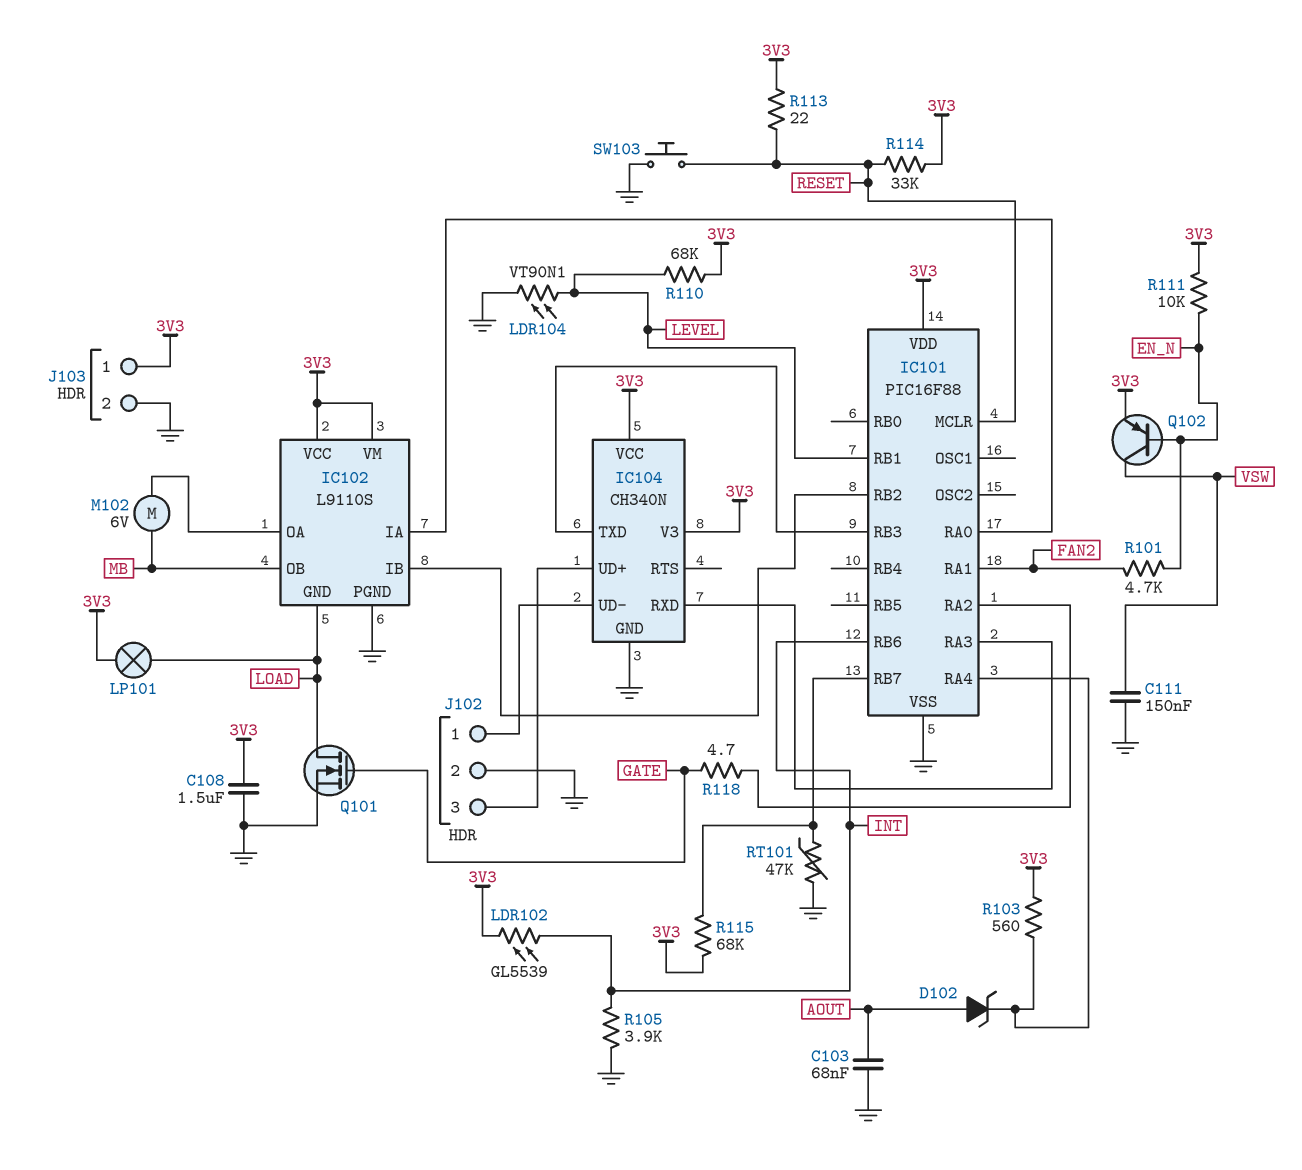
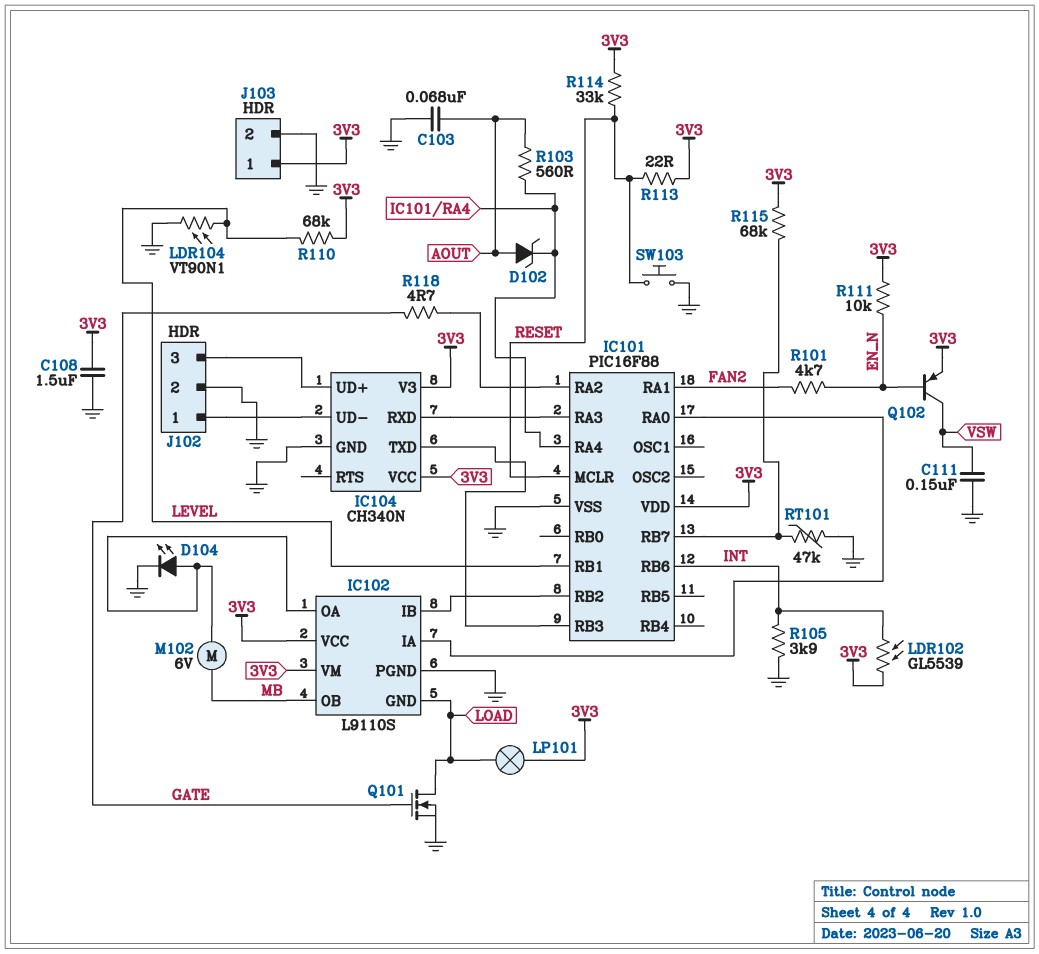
D104: none -> LED (A IC102/OA, K GND)
R103: 560 (3V3, IC101/RA4) -> 560 (AOUT, IC101/RA4)

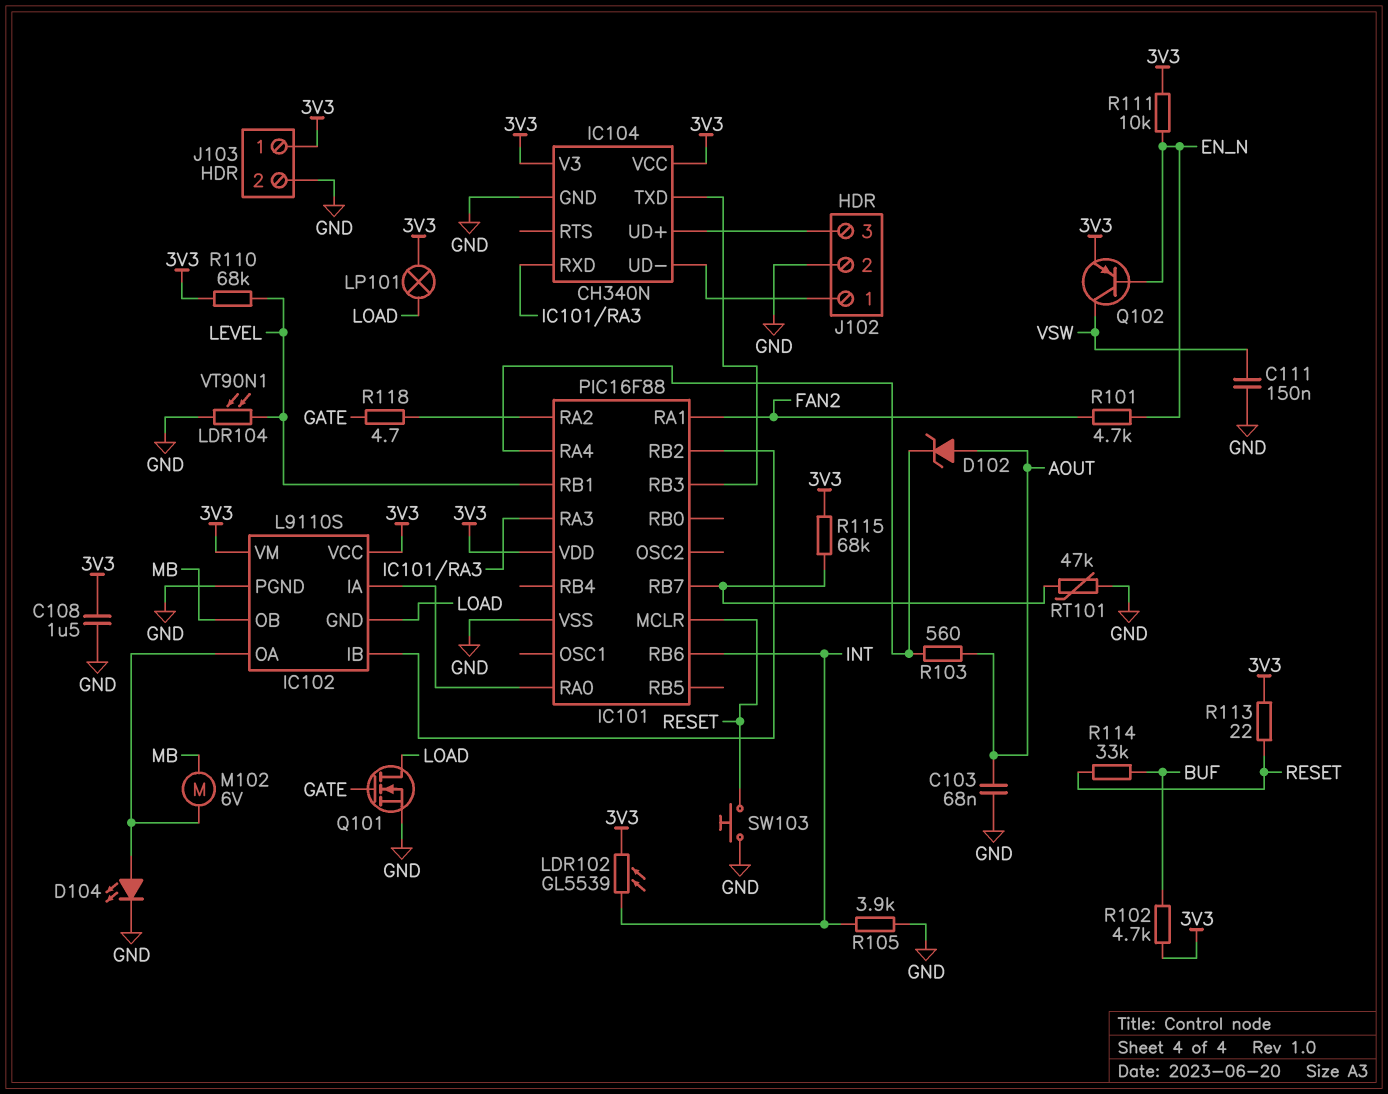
R102: none -> 4.7k (3V3, BUF)
R114: 33k (3V3, RESET) -> 33k (BUF, RESET)

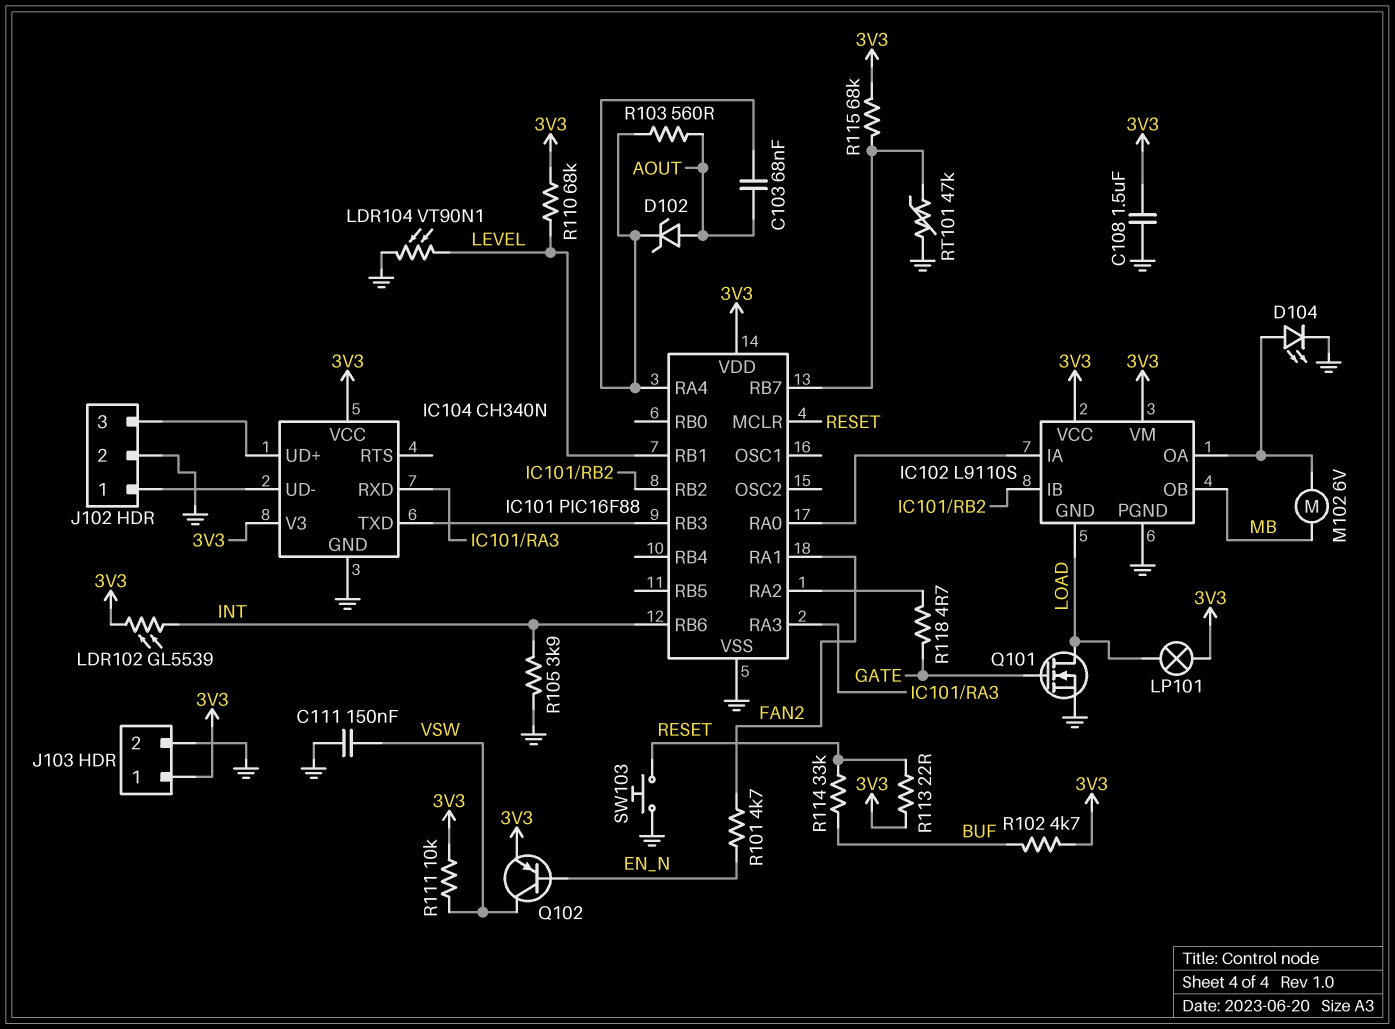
C103: 68nF (AOUT, GND) -> 68nF (AOUT, IC101/RA4)
R111: 10k (3V3, EN_N) -> 10k (3V3, VSW)

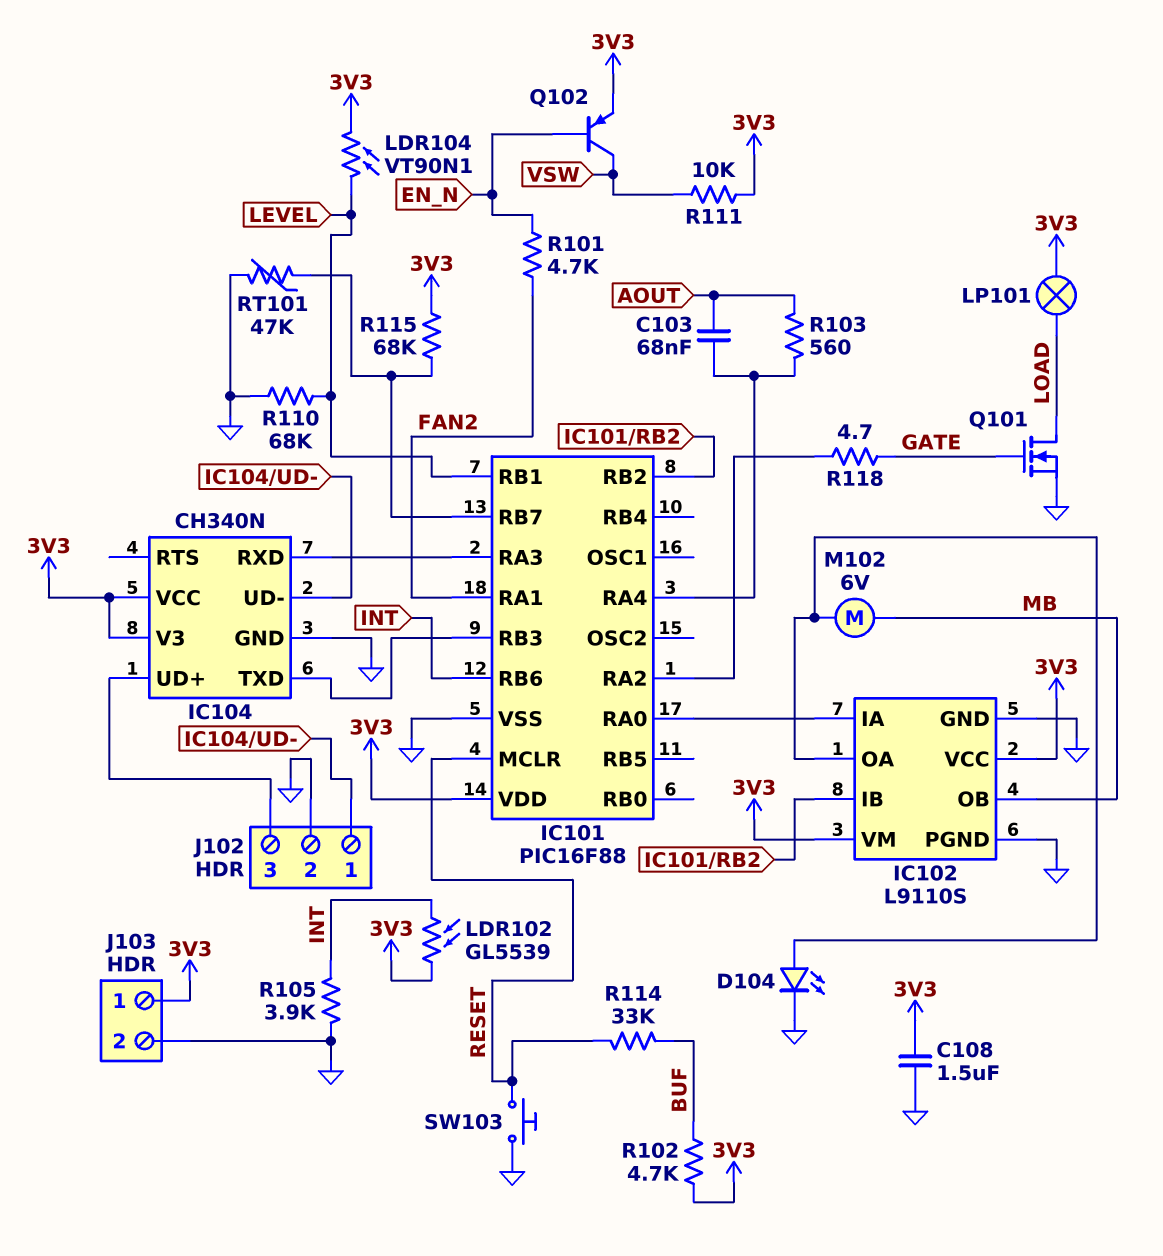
C111: 150nF (GND, VSW) -> none
D102: zener (A AOUT, K IC101/RA4) -> none
IC102 pin GND: LOAD -> GND
LDR104: VT90N1 (GND, LEVEL) -> VT90N1 (3V3, LEVEL)
R110: 68k (3V3, LEVEL) -> 68k (GND, LEVEL)
R113: 22 (3V3, RESET) -> none

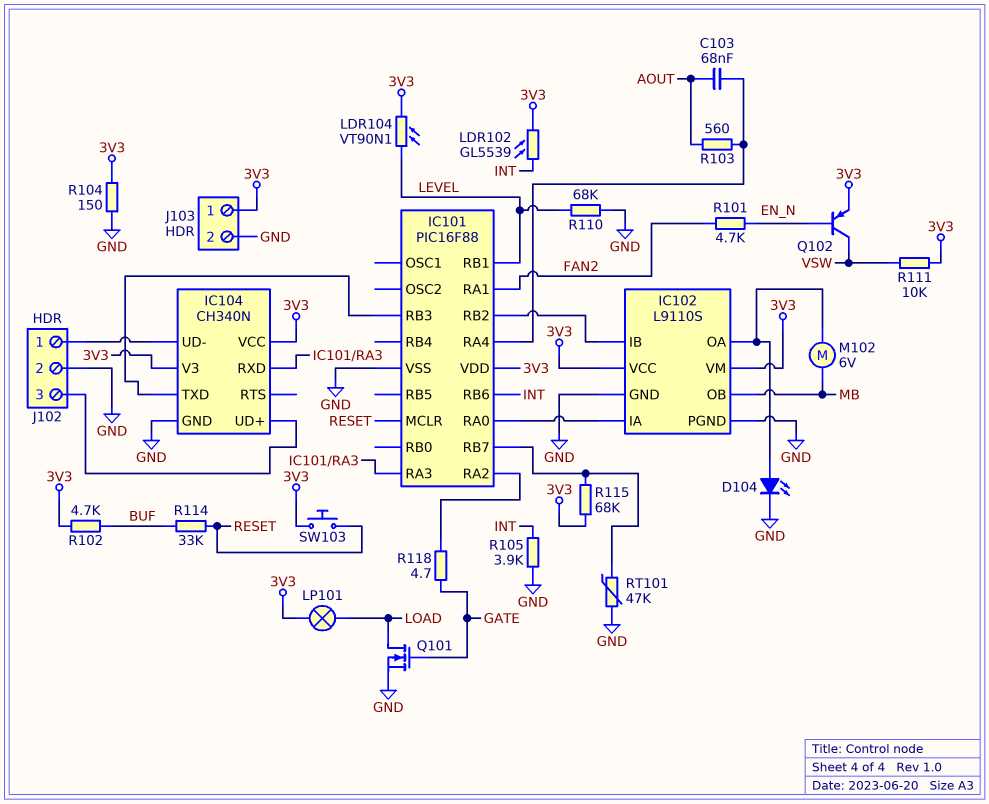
C108: 1.5uF (3V3, GND) -> none
R104: none -> 150 (3V3, GND)
SW103: button (GND, RESET) -> button (3V3, RESET)

